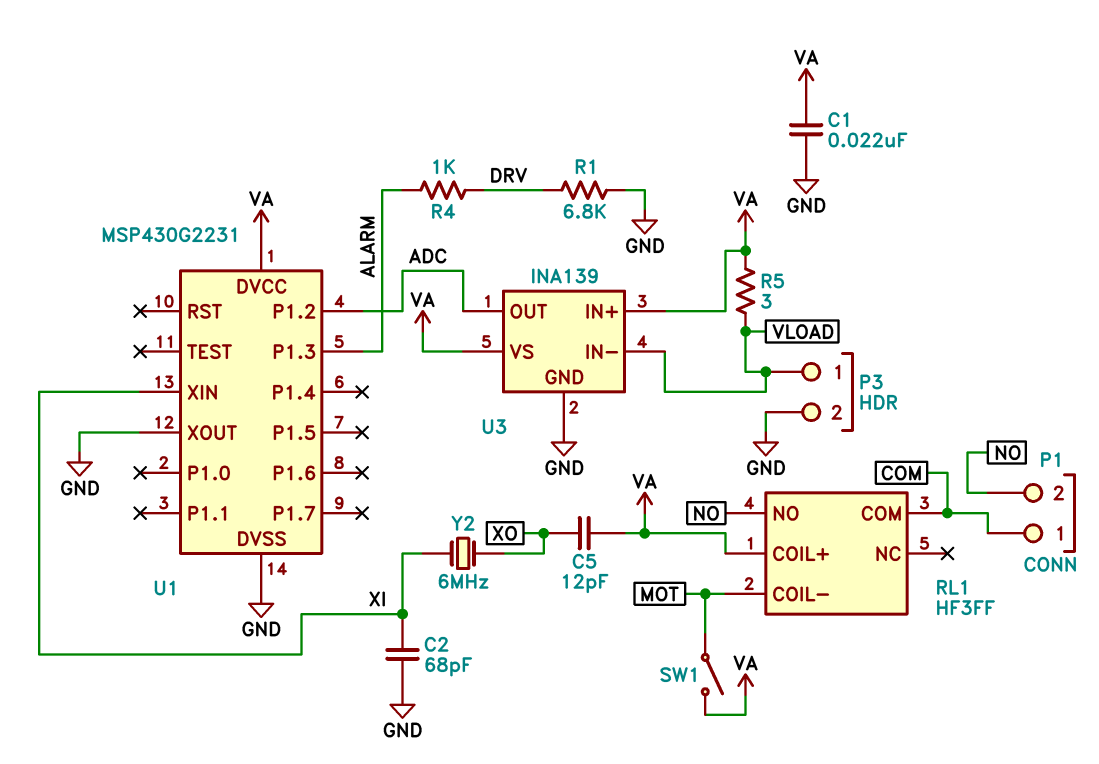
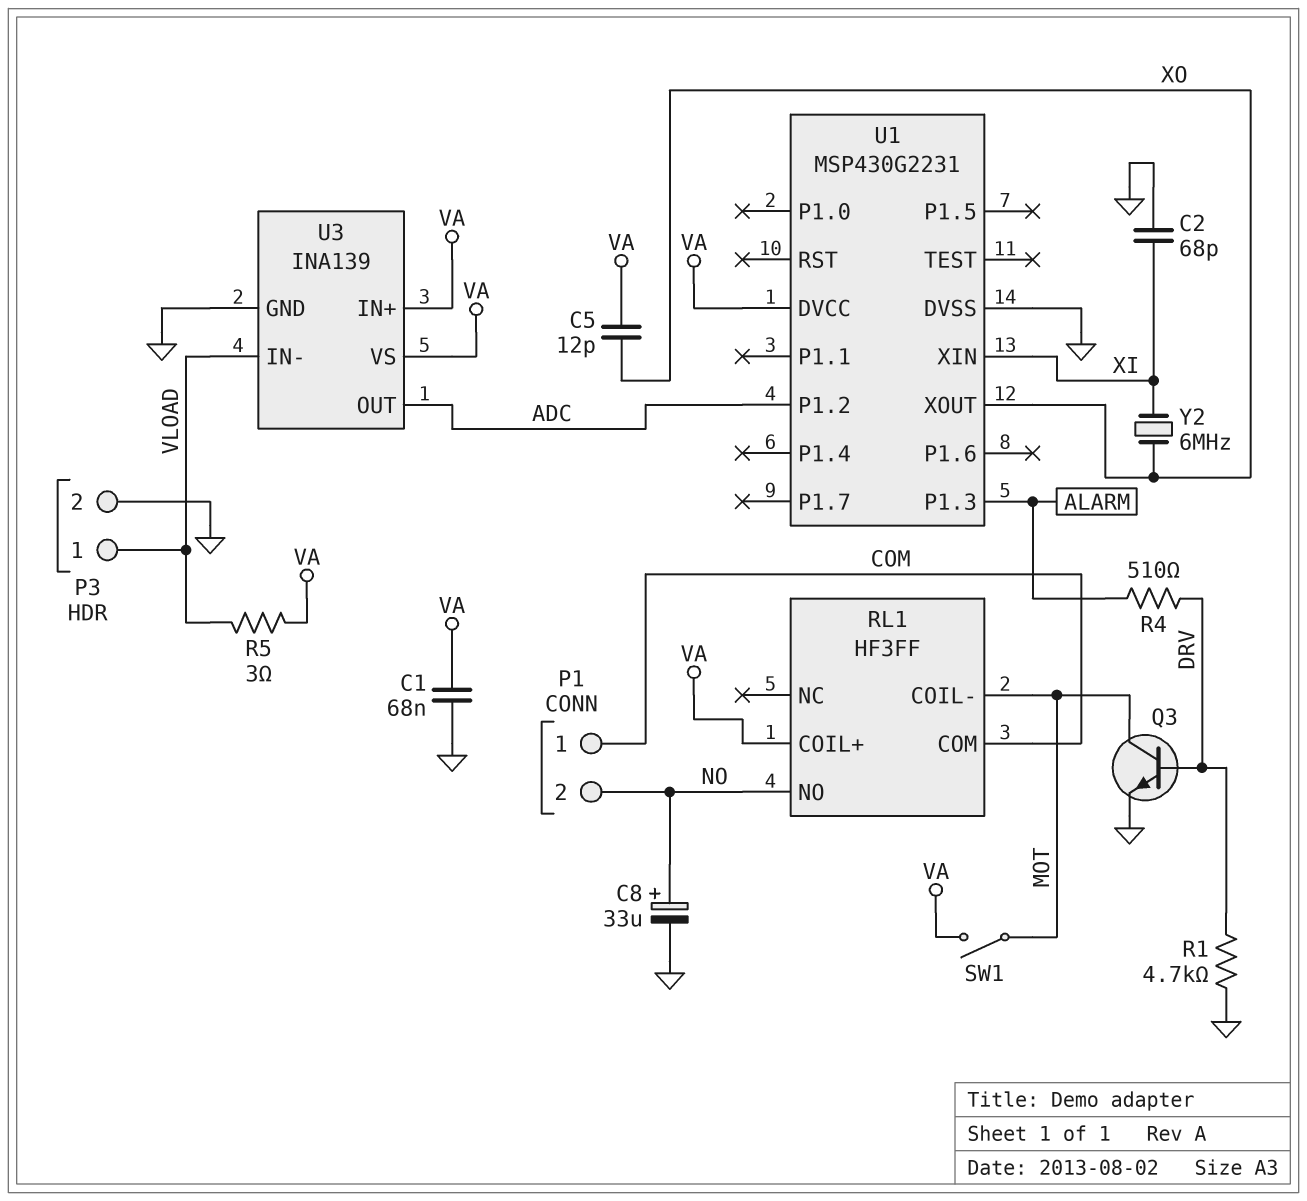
C1: 22nF (GND, VA) -> 68nF (GND, VA)
C8: none -> 33uF (plus NO, minus GND)
Q3: none -> NPN (B DRV, C MOT, E GND)
R1: 6.8k (DRV, GND) -> 4.7k (DRV, GND)
R4: 1k (ALARM, DRV) -> 510 (ALARM, DRV)
U1 pin XOUT: GND -> XO

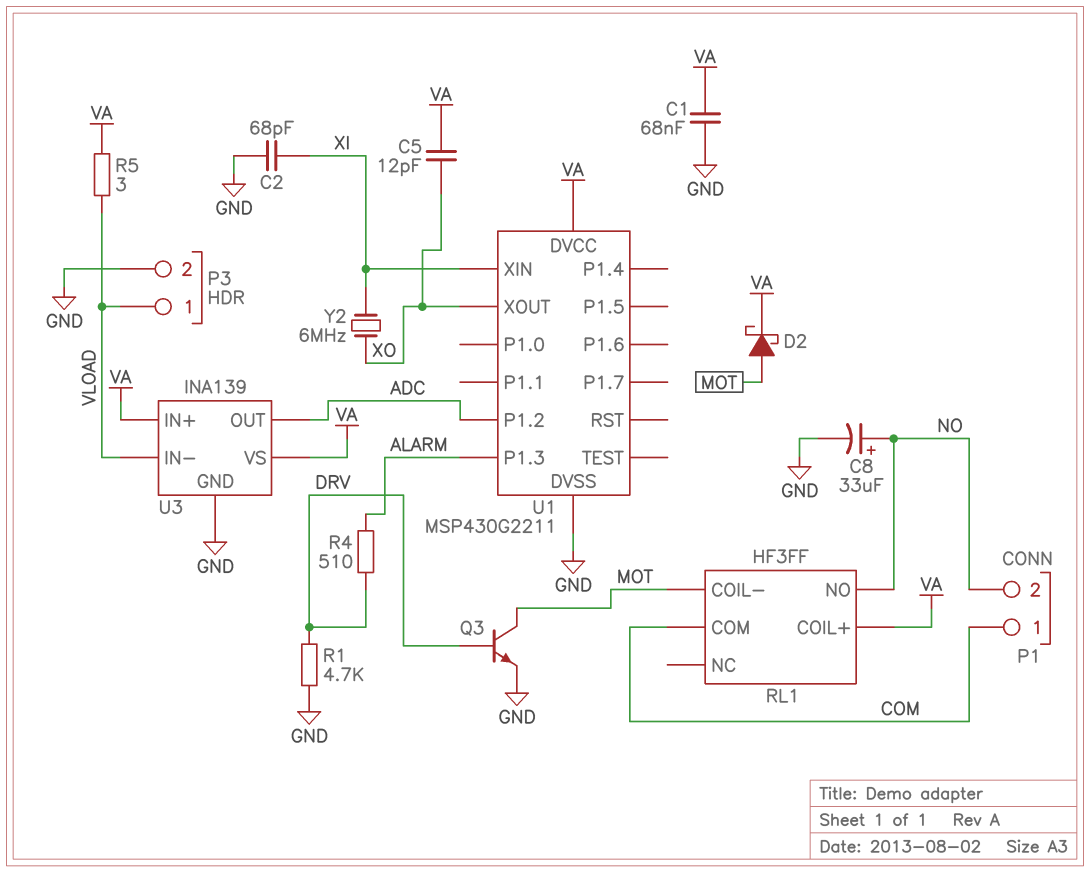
D2: none -> schottky (A MOT, K VA)
SW1: switch (MOT, VA) -> none
U1: MSP430G2231 -> MSP430G2211

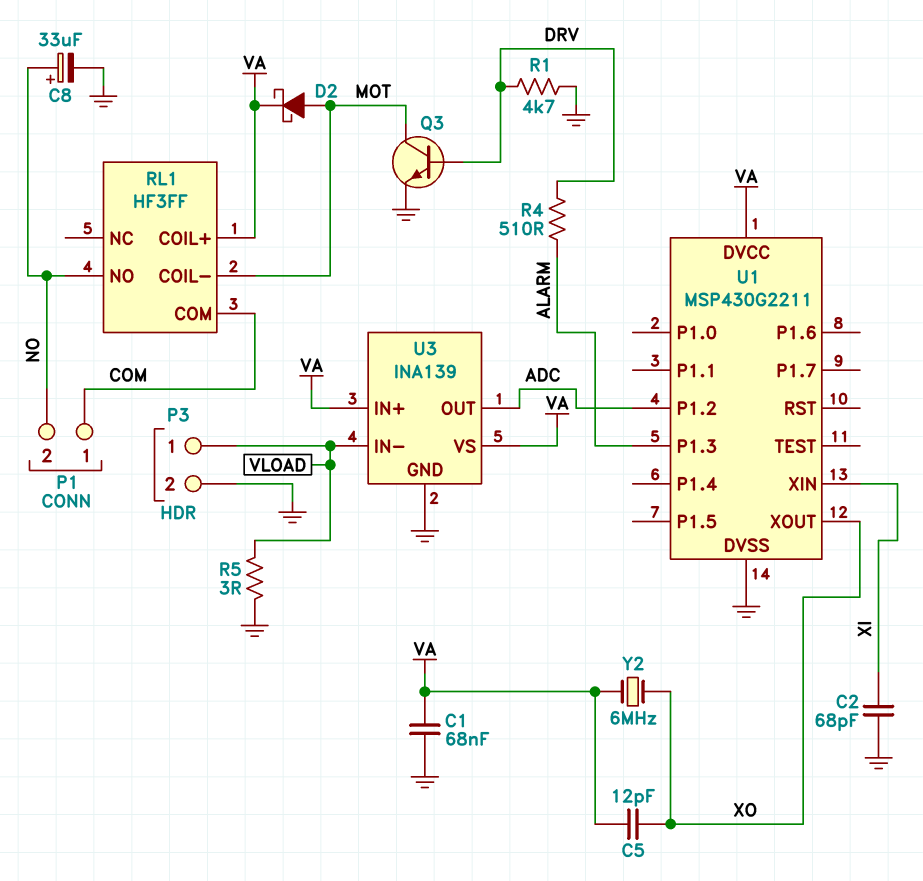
R5: 3 (VA, VLOAD) -> 3 (GND, VLOAD)
Y2: 6MHz (XI, XO) -> 6MHz (VA, XO)

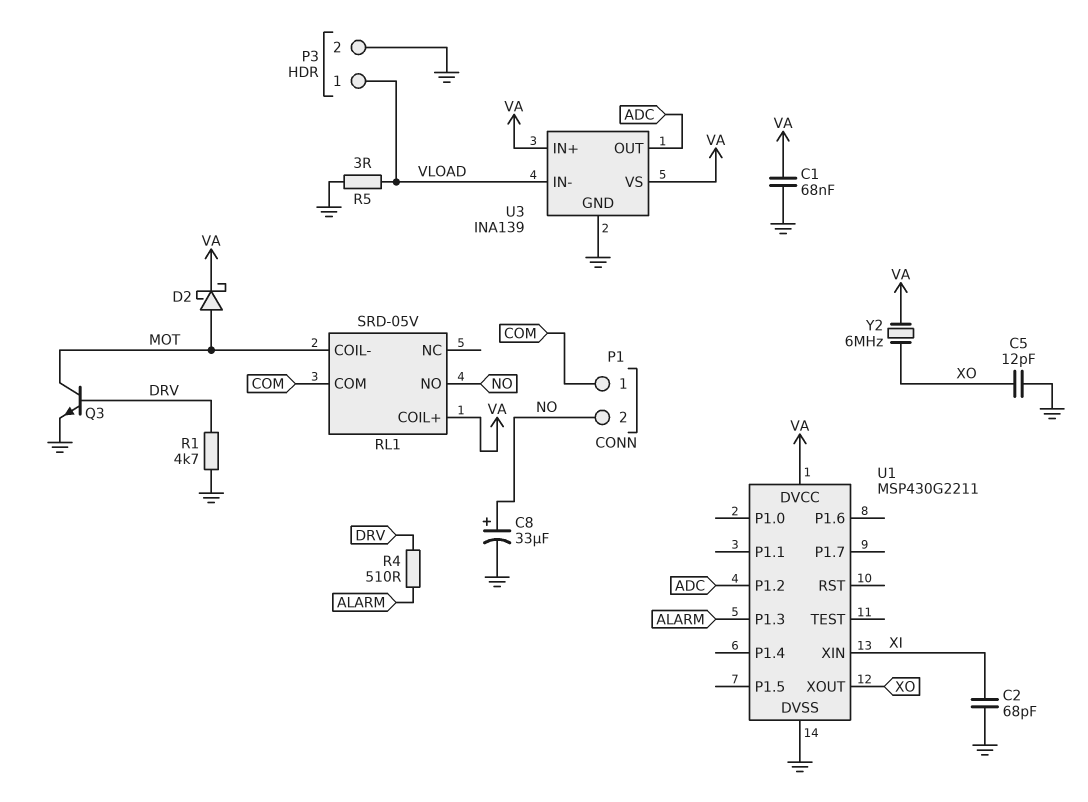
C5: 12pF (VA, XO) -> 12pF (GND, XO)
RL1: HF3FF -> SRD-05V

